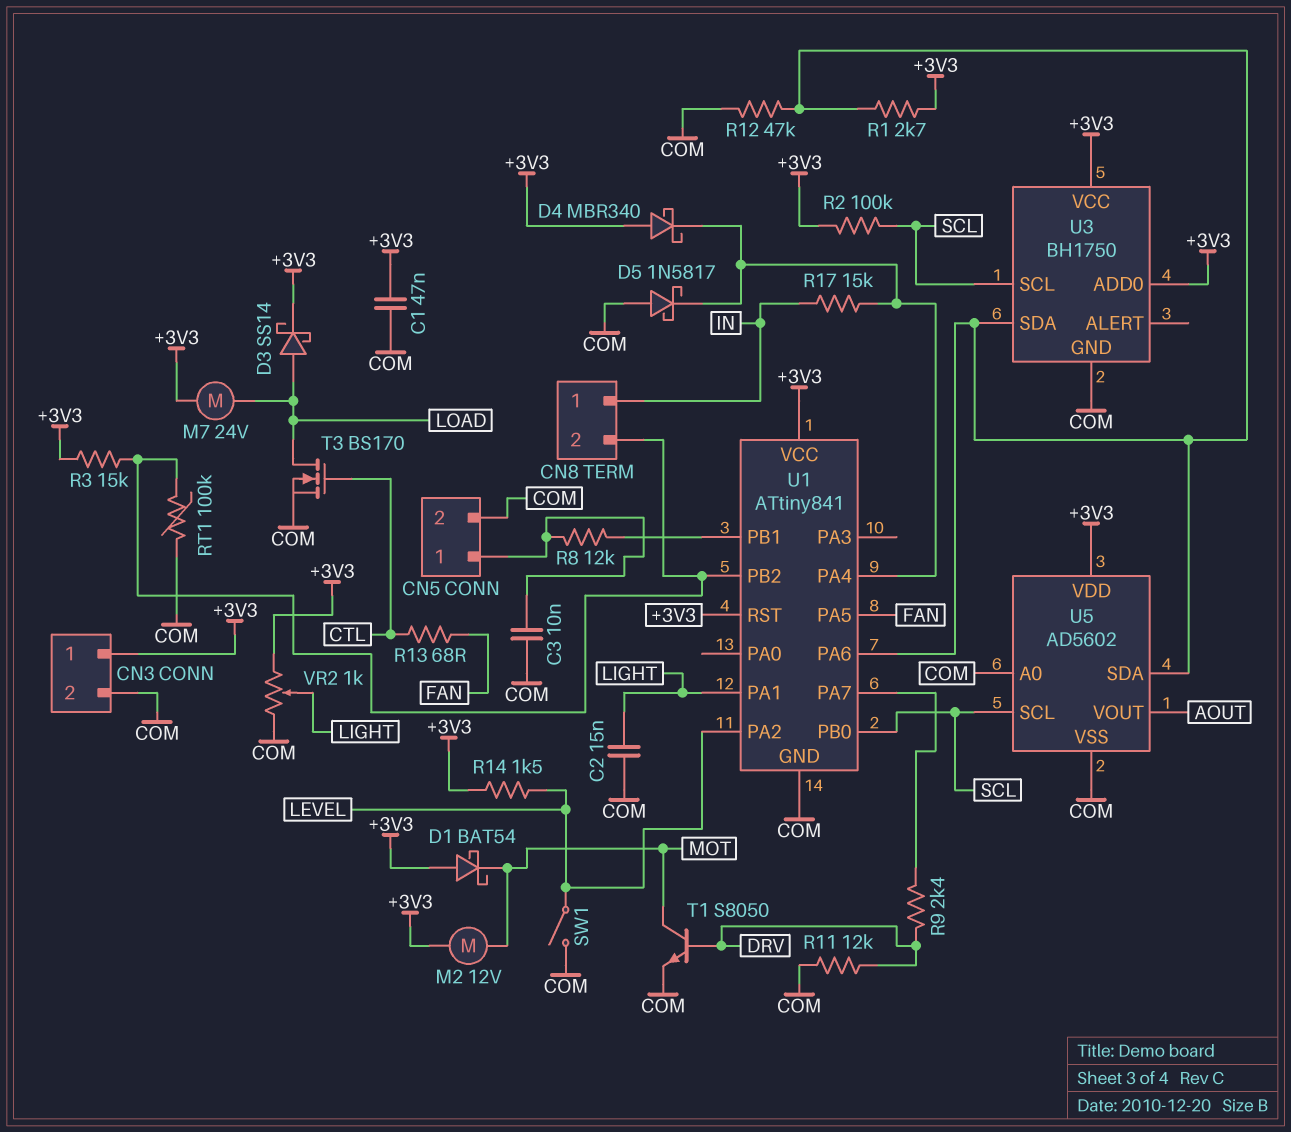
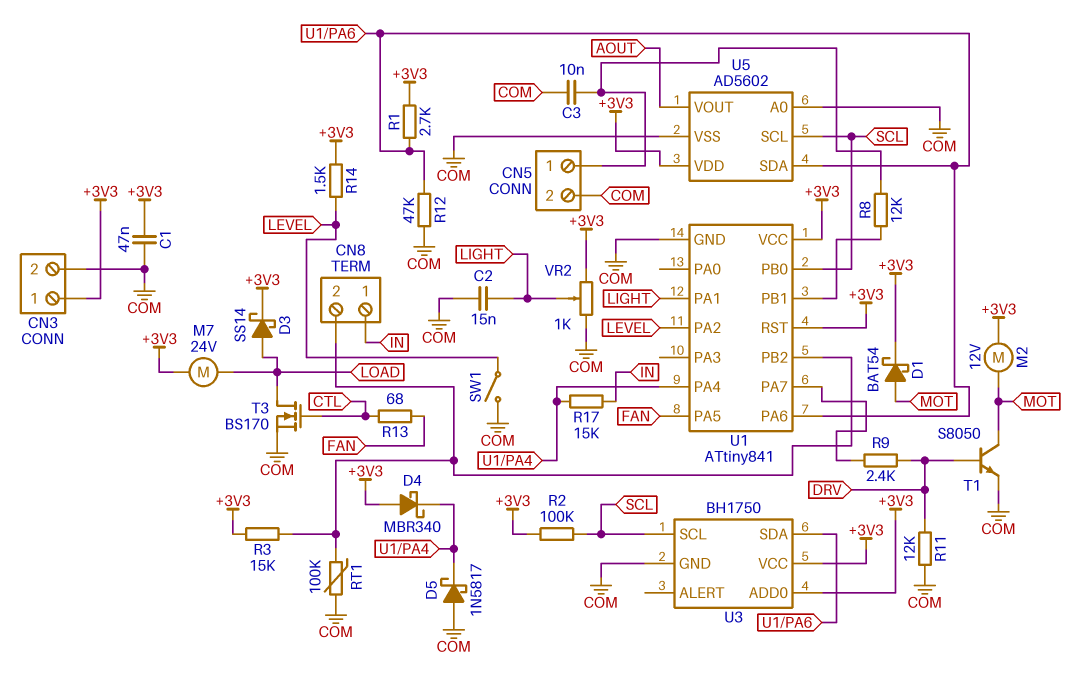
D1: schottky BAT54 (A +3V3, K MOT) -> schottky BAT54 (A MOT, K +3V3)

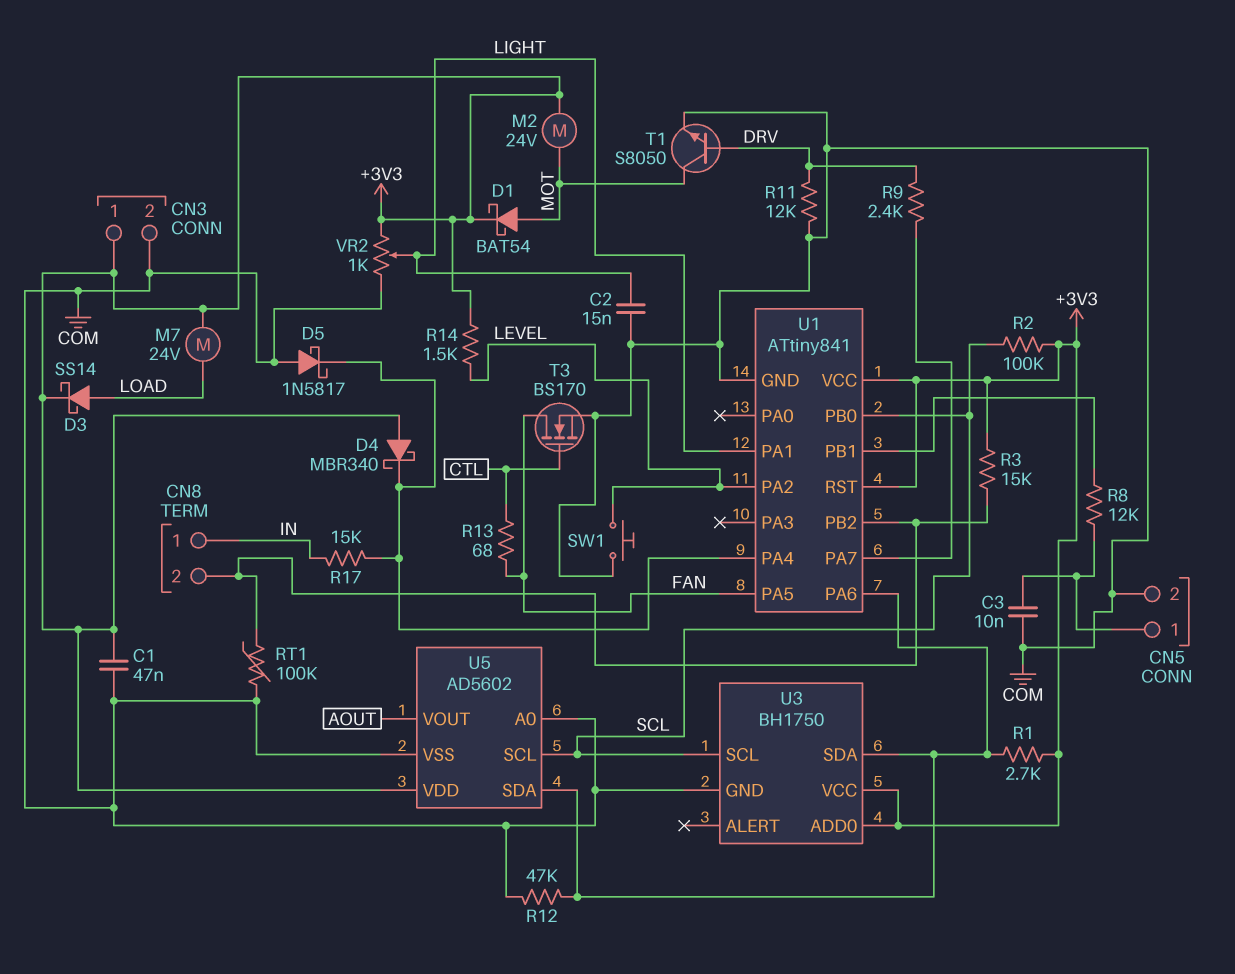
M2: motor 12V (+3V3, MOT) -> motor 24V (+3V3, MOT)
SW1: switch (COM, LEVEL) -> button (COM, LEVEL)
T3: NMOS BS170 (G CTL, D LOAD, S COM) -> NMOS BS170 (G CTL, D FAN, S COM)

